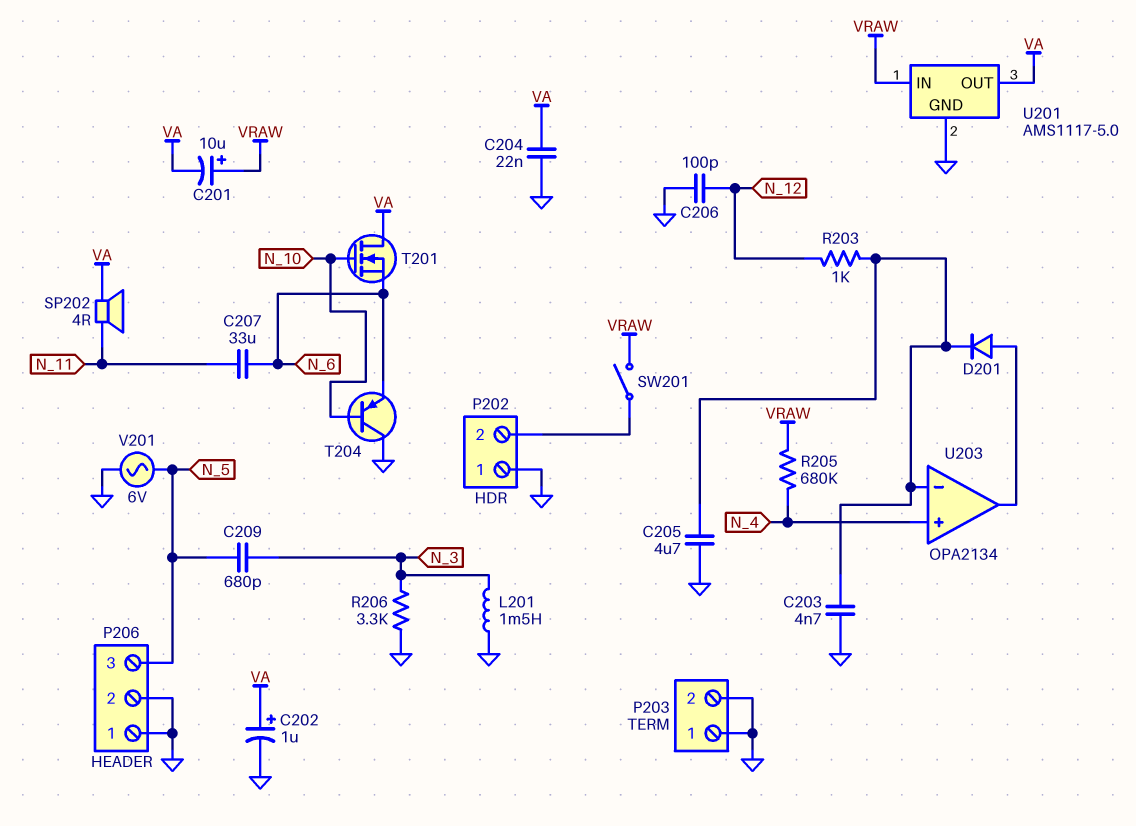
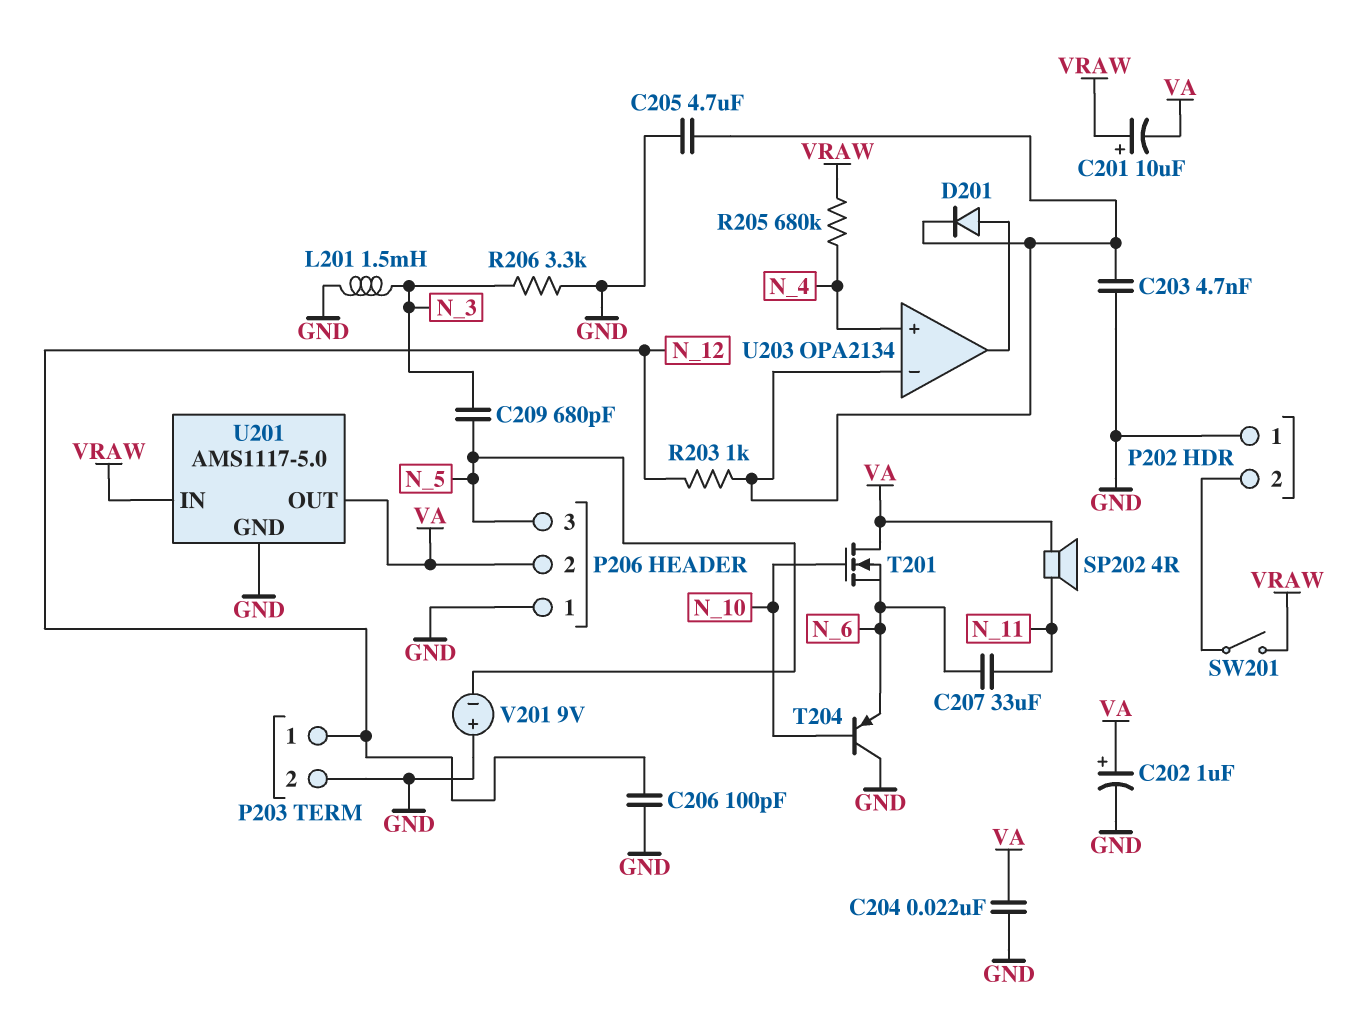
P203 pin 1: GND -> N_12
P206 pin 2: GND -> VA
V201: AC 6V (GND, N_5) -> 9V (plus GND, minus N_5)

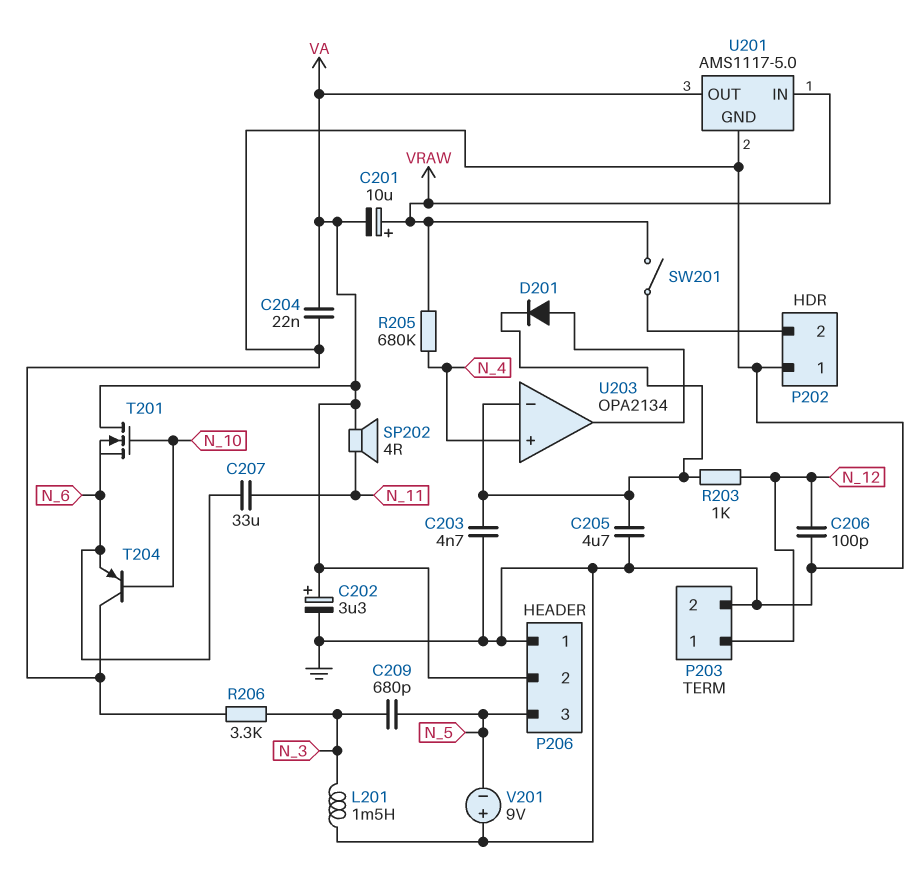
C202: 1uF (plus VA, minus GND) -> 3.3uF (plus VA, minus GND)

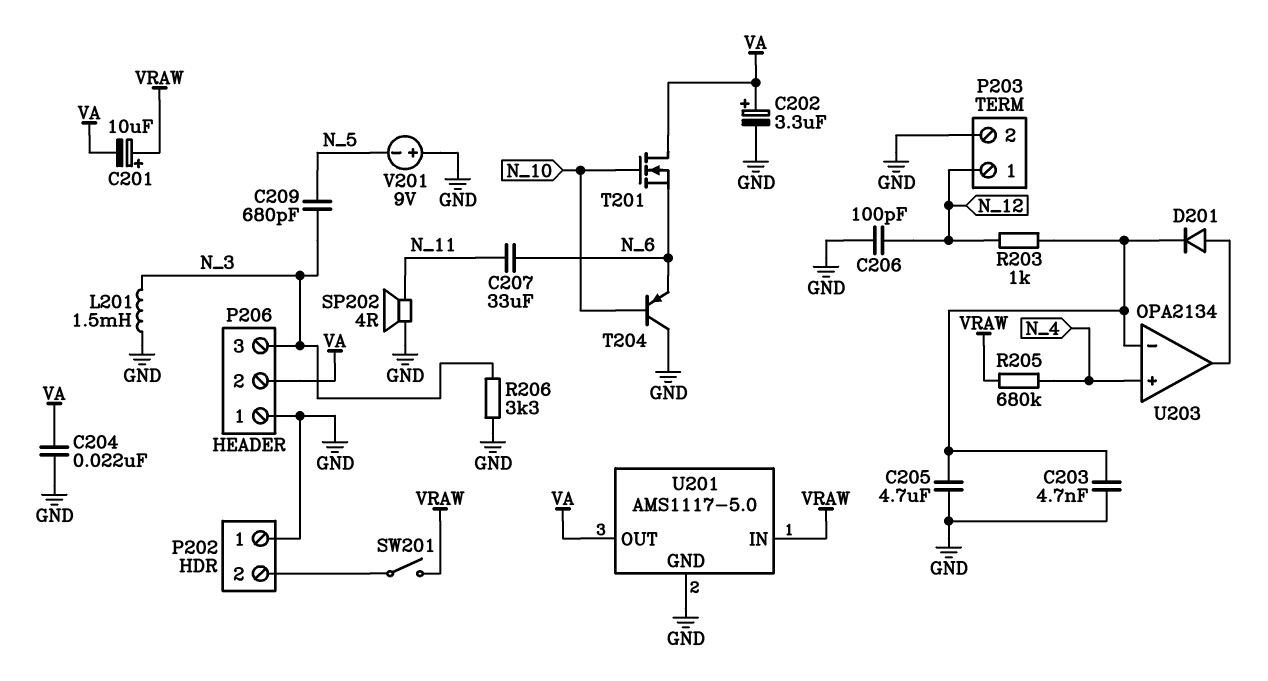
P206 pin 3: N_5 -> N_3
SP202: speaker 4R (N_11, VA) -> speaker 4R (GND, N_11)

